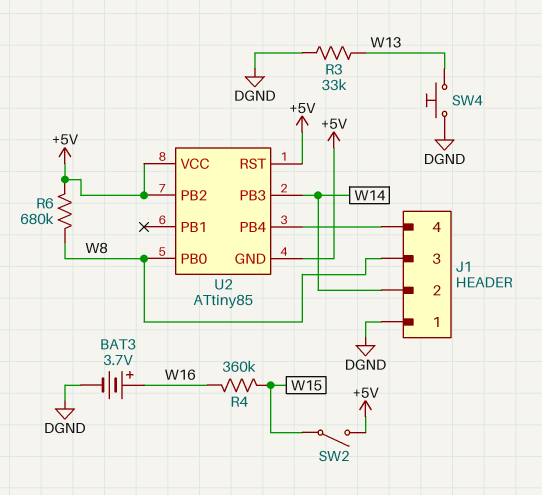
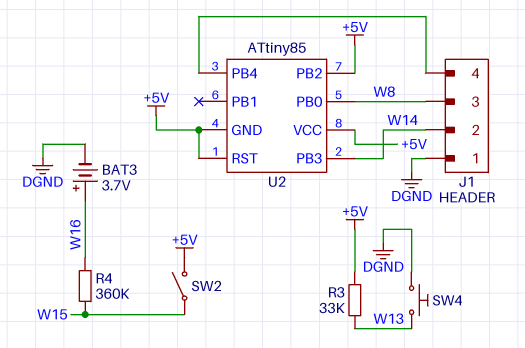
R3: 33k (DGND, W13) -> 33k (+5V, W13)
R6: 680k (+5V, W8) -> none

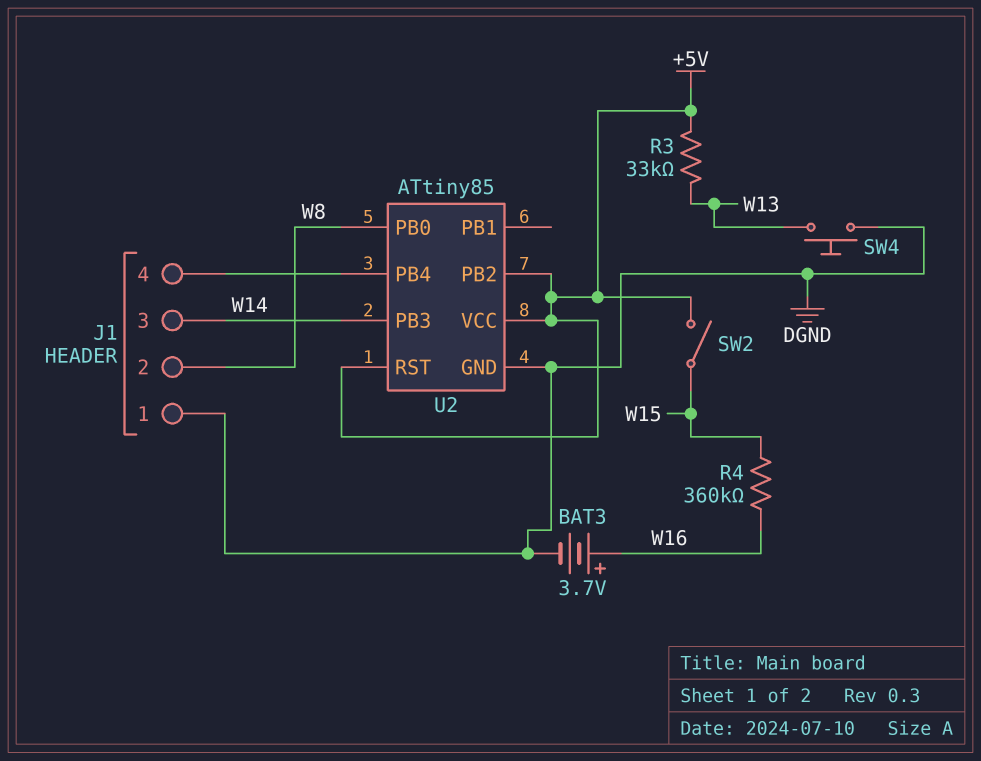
J1 pin 2: W14 -> W8
J1 pin 3: W8 -> W14
U2 pin GND: +5V -> DGND

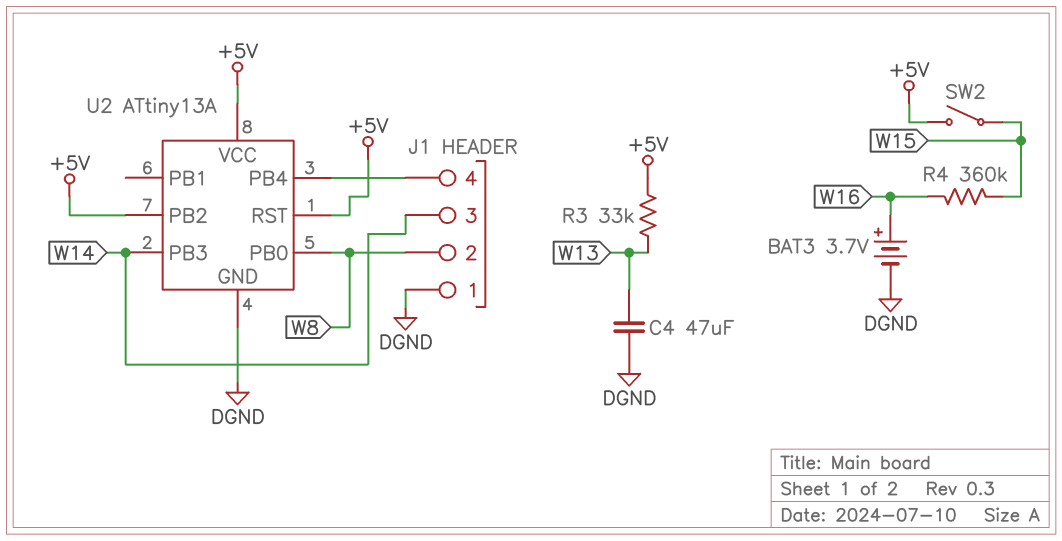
C4: none -> 47uF (DGND, W13)
SW4: button (DGND, W13) -> none
U2: ATtiny85 -> ATtiny13A

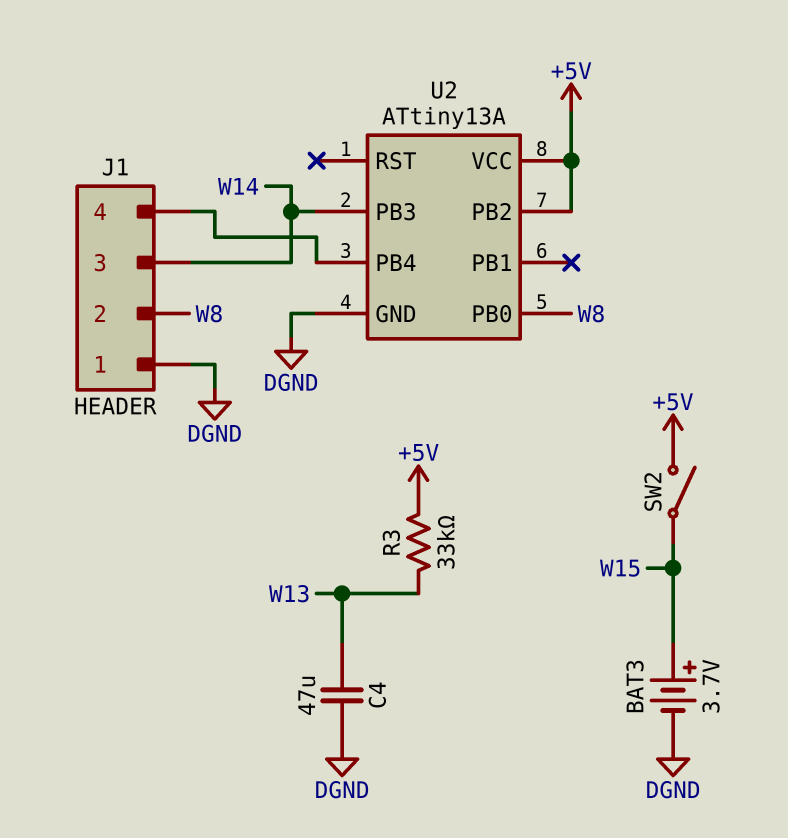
BAT3: 3.7V (plus W16, minus DGND) -> 3.7V (plus W15, minus DGND)
R4: 360k (W15, W16) -> none
U2 pin RST: +5V -> none

